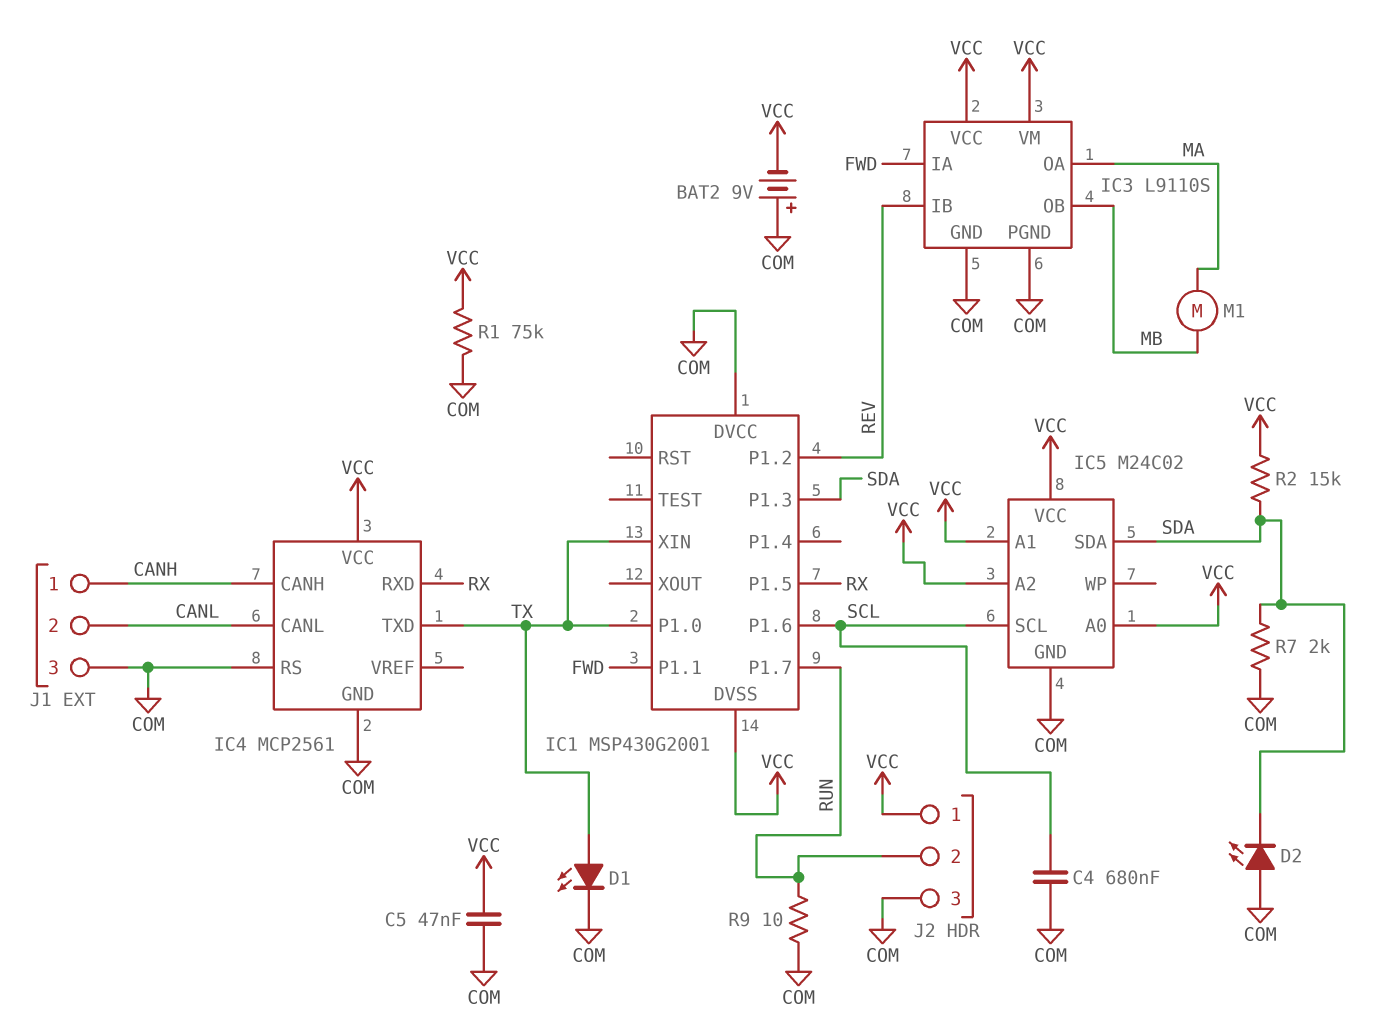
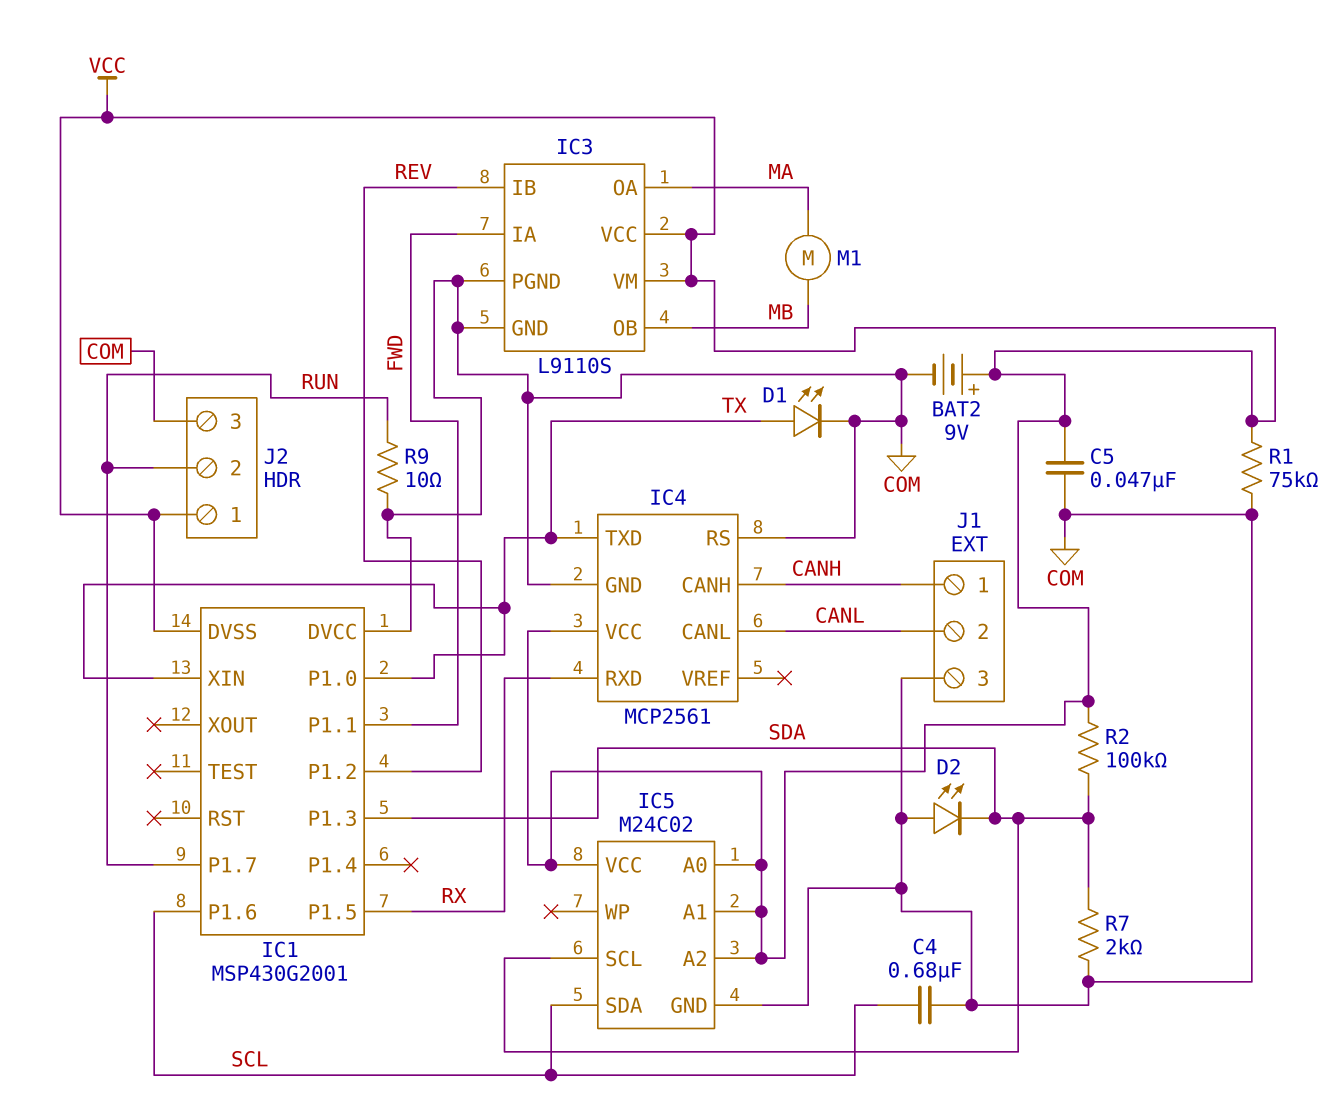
BAT2: 9V (plus COM, minus VCC) -> 9V (plus VCC, minus COM)
IC5 pin SCL: SCL -> SDA
IC5 pin SDA: SDA -> SCL
R2: 15k (SDA, VCC) -> 100k (SDA, VCC)

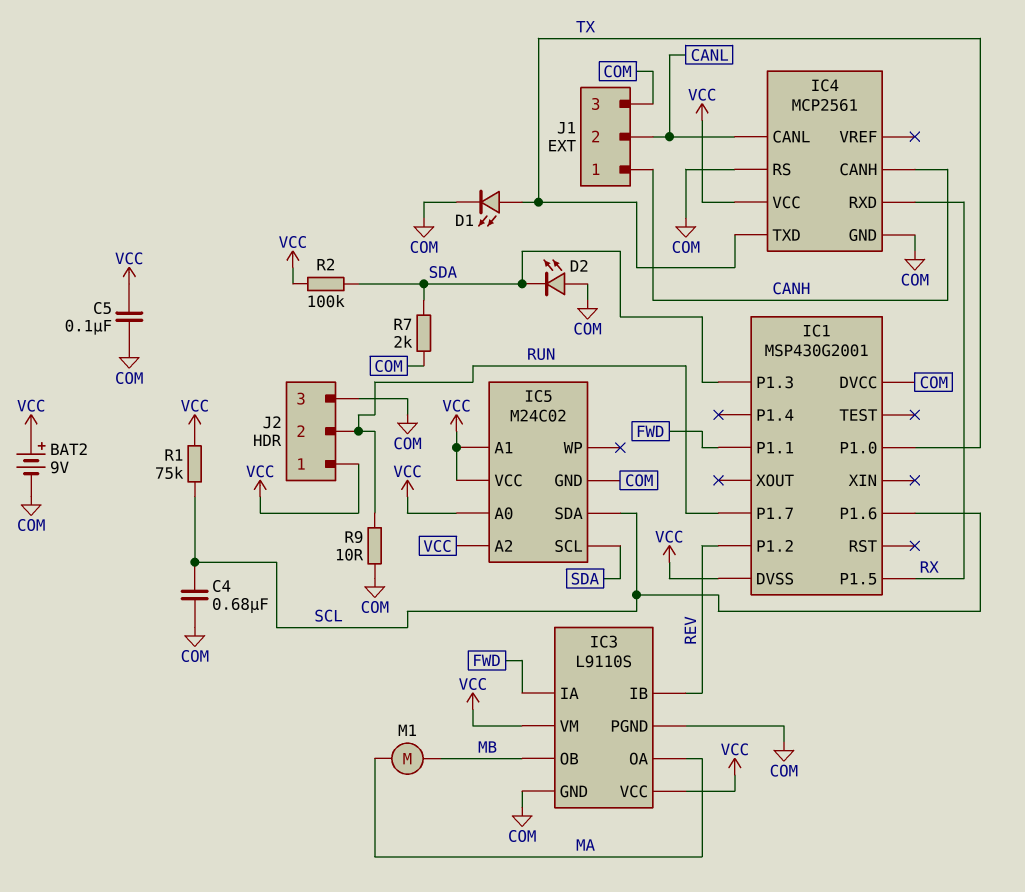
C5: 47nF (COM, VCC) -> 100nF (COM, VCC)
IC1 pin XIN: TX -> none
R1: 75k (COM, VCC) -> 75k (SCL, VCC)

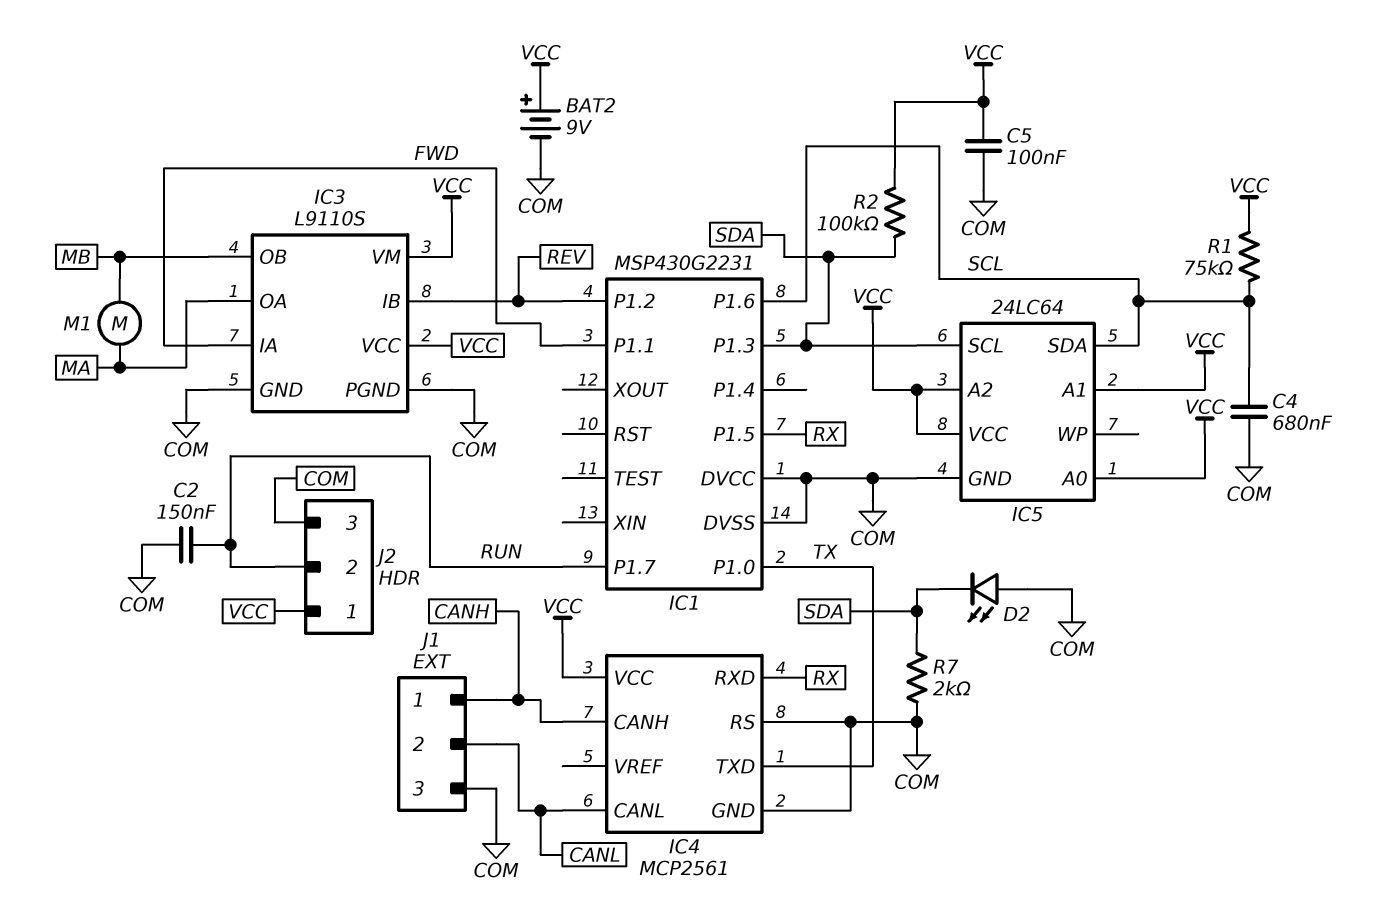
C2: none -> 150nF (COM, RUN)
D1: LED (A TX, K COM) -> none
IC1: MSP430G2001 -> MSP430G2231
IC1 pin DVSS: VCC -> COM
IC5: M24C02 -> 24LC64
R9: 10 (COM, RUN) -> none

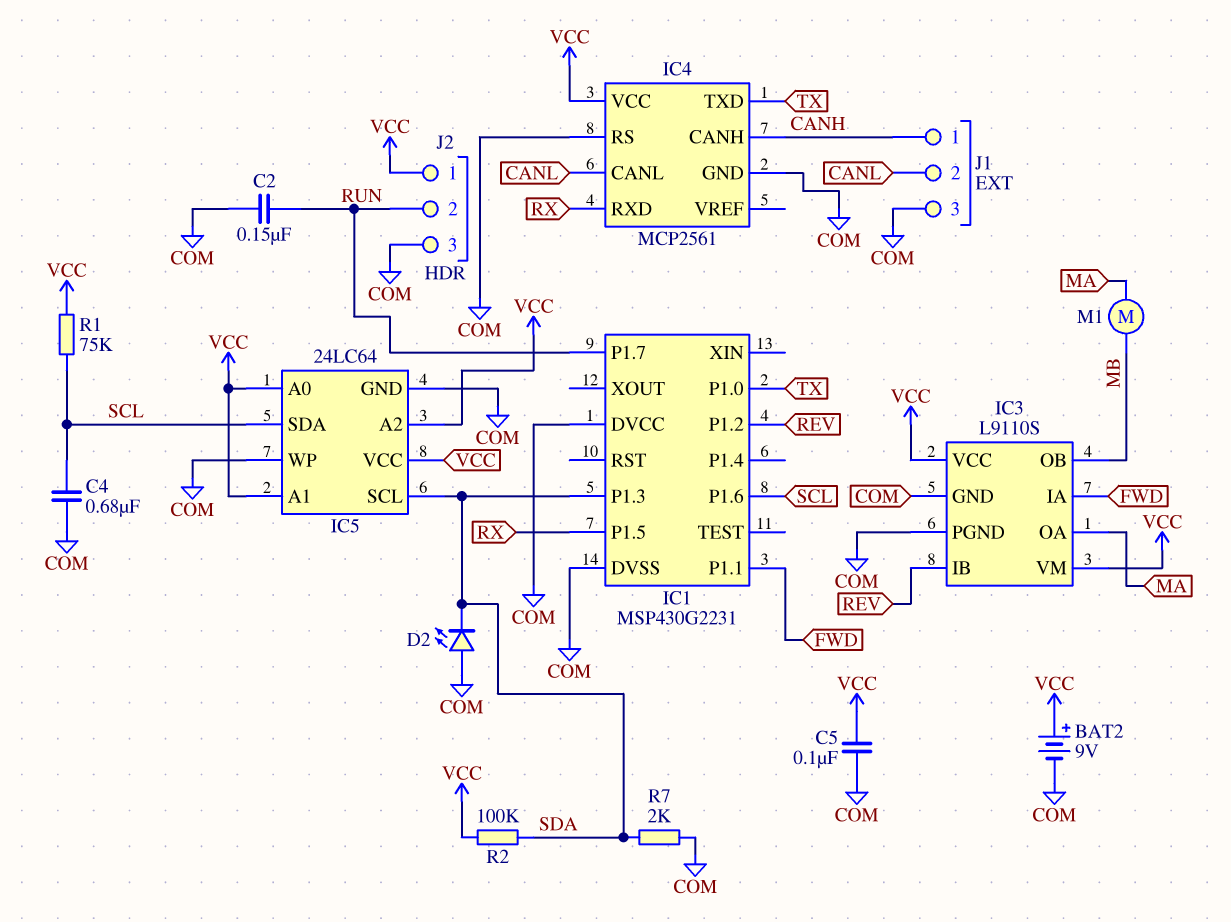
IC5 pin WP: none -> COM

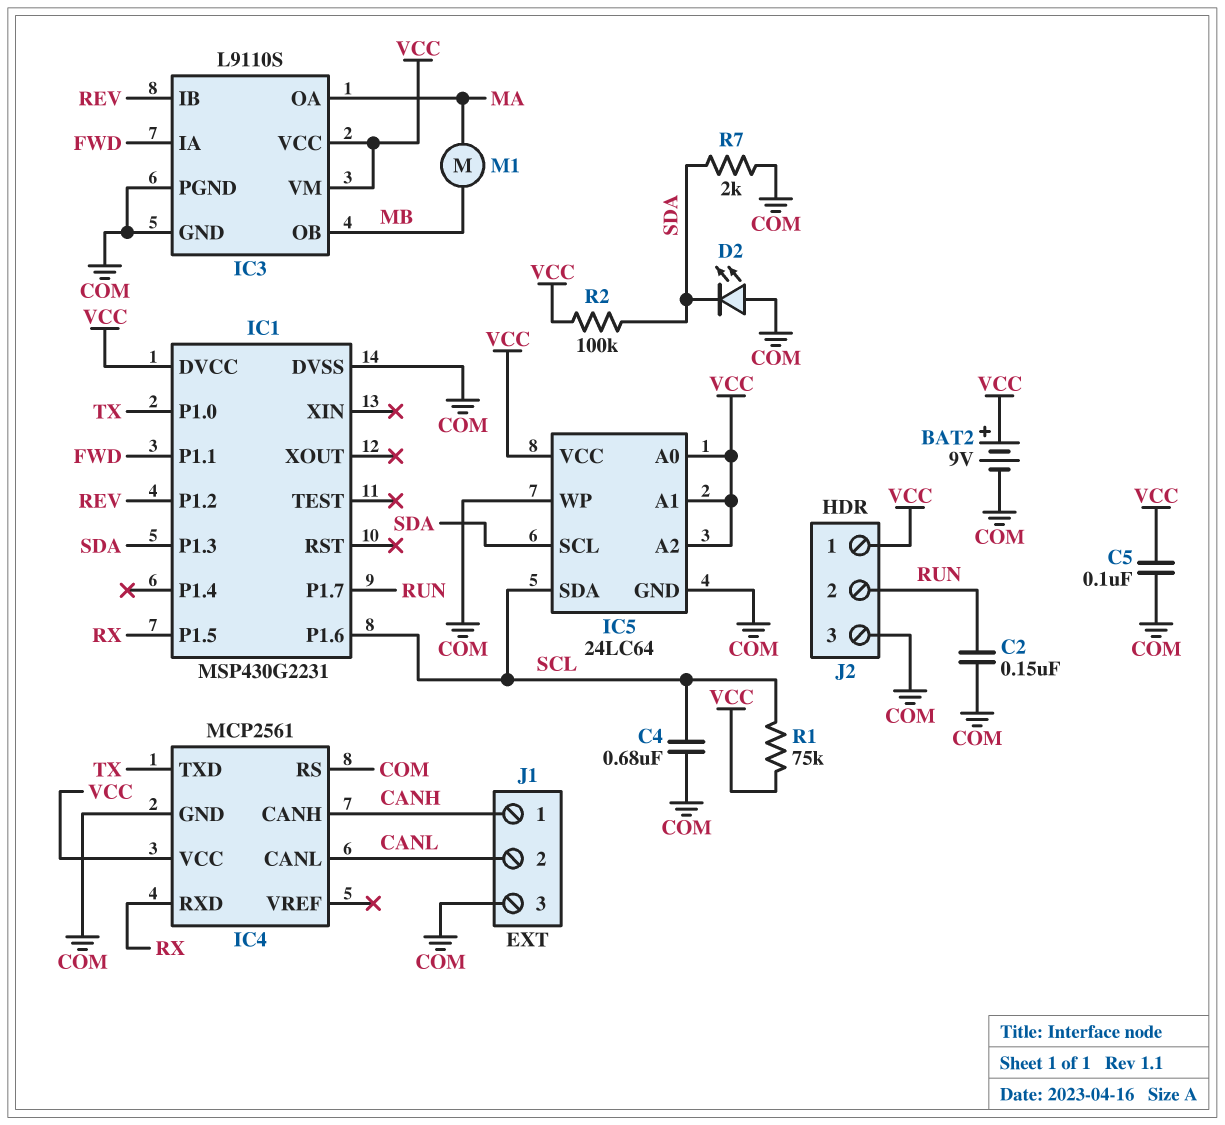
IC1 pin DVCC: COM -> VCC

